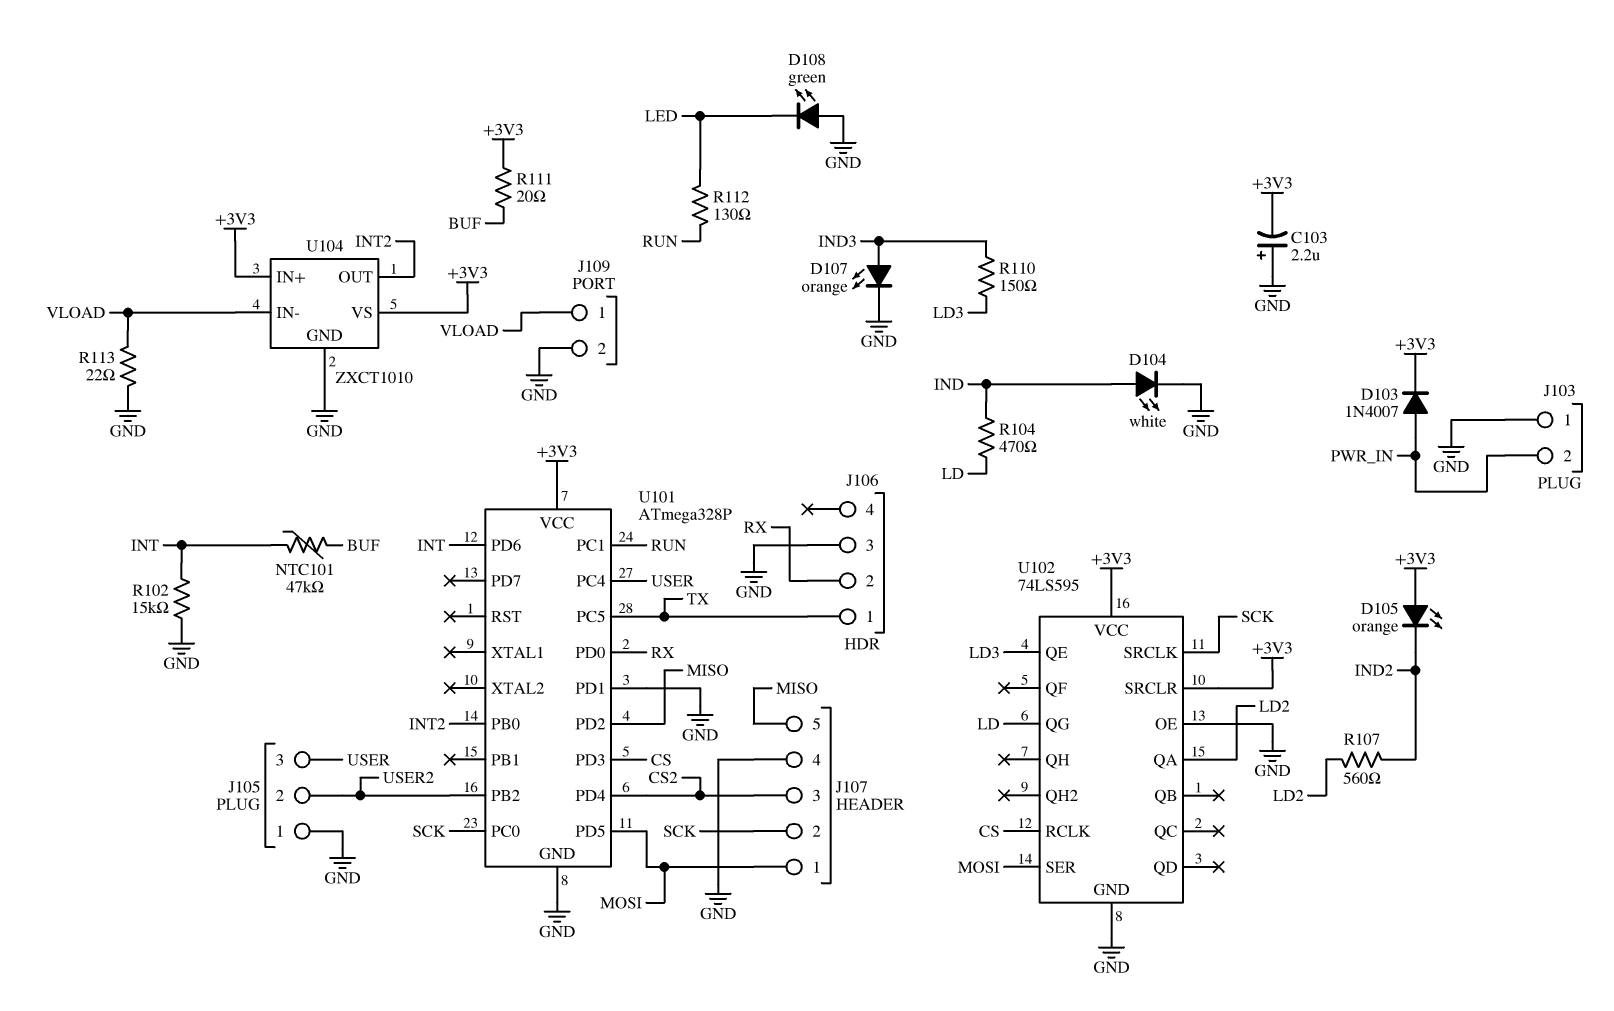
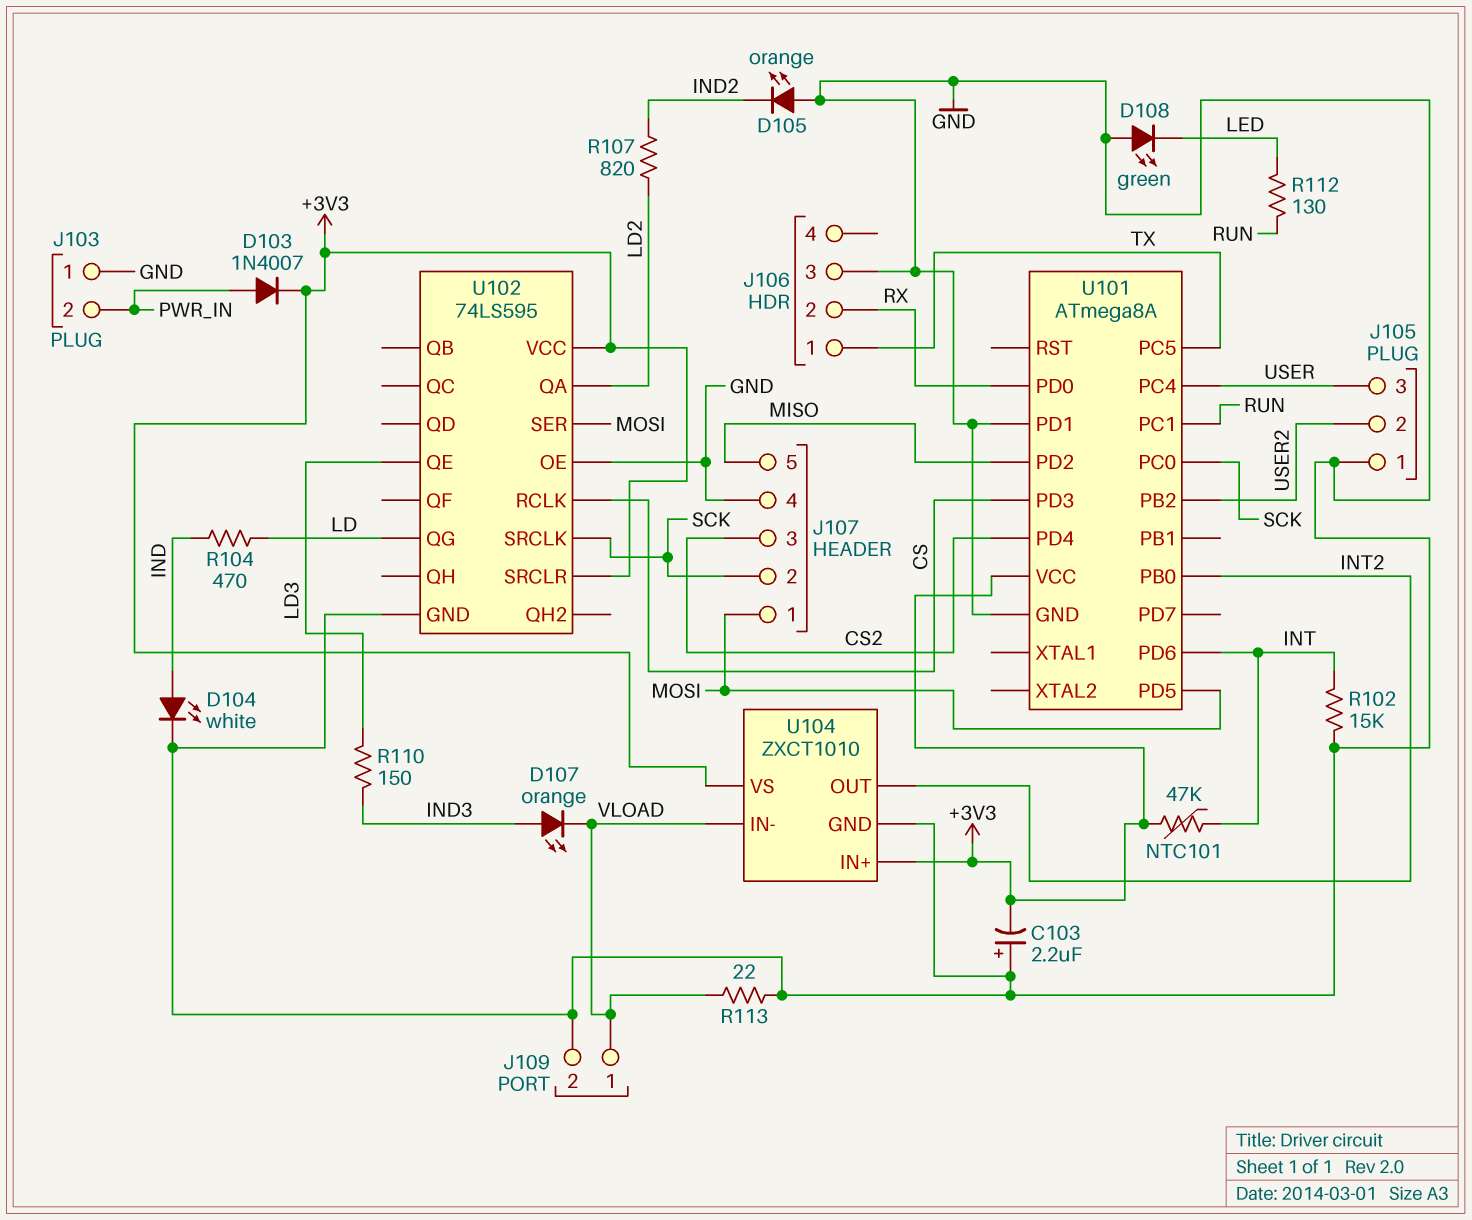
D105: LED orange (A +3V3, K IND2) -> LED orange (A GND, K IND2)
D107: LED orange (A IND3, K GND) -> LED orange (A IND3, K VLOAD)
NTC101: 47k (BUF, INT) -> 47k (+3V3, INT)
R107: 560 (IND2, LD2) -> 820 (IND2, LD2)
R111: 20 (+3V3, BUF) -> none
U101: ATmega328P -> ATmega8A

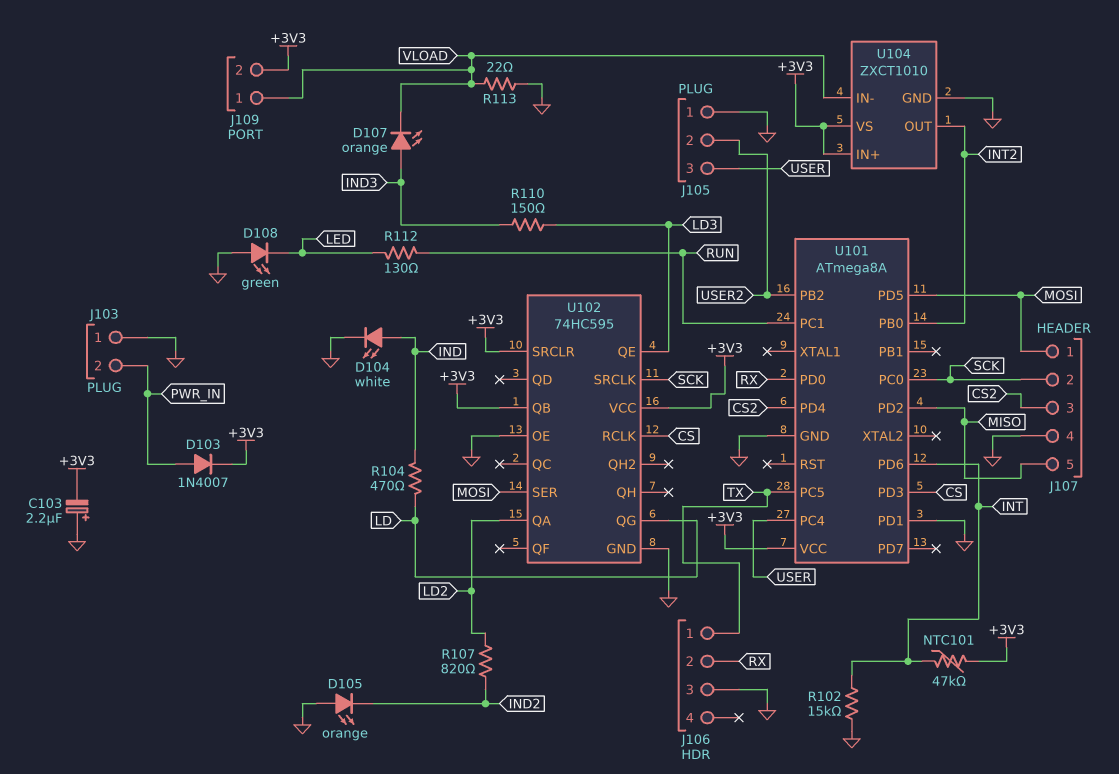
J109 pin 2: GND -> +3V3
U102: 74LS595 -> 74HC595
U102 pin QB: none -> +3V3

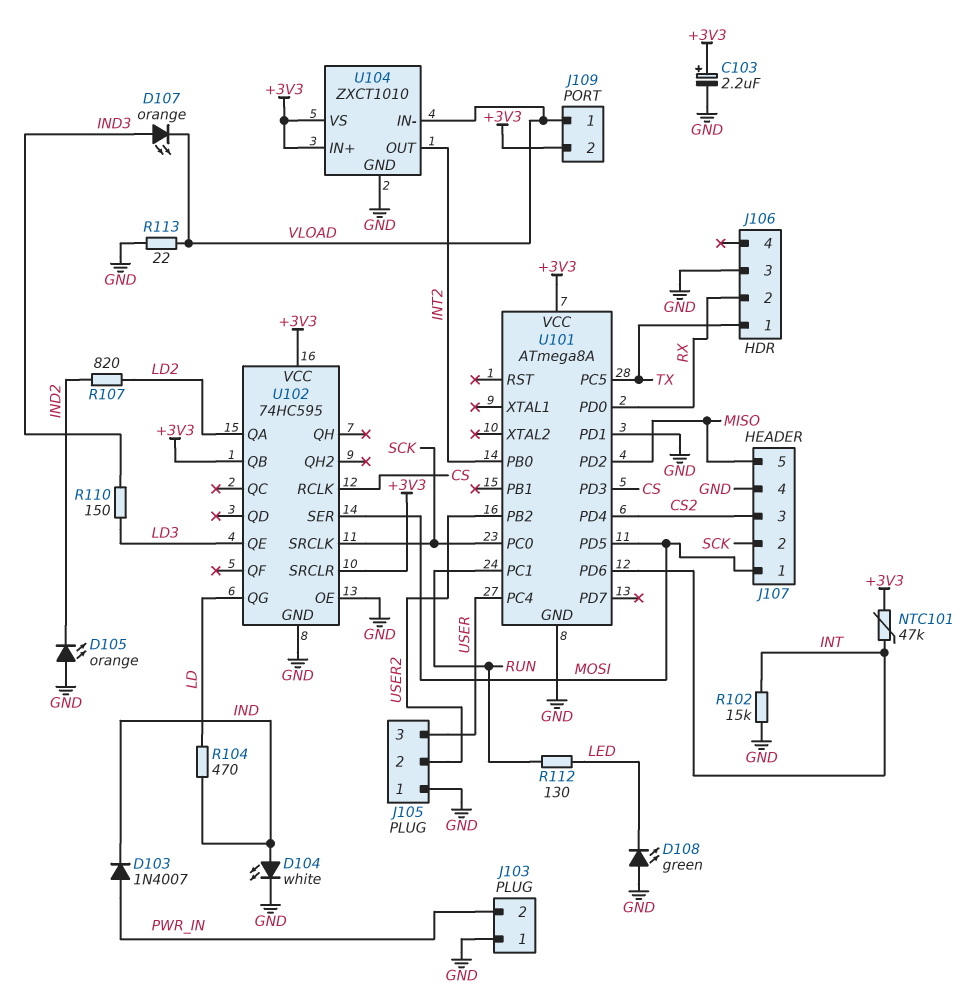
C103: 2.2uF (plus GND, minus +3V3) -> 2.2uF (plus +3V3, minus GND)
D103: diode 1N4007 (A PWR_IN, K +3V3) -> diode 1N4007 (A PWR_IN, K IND)

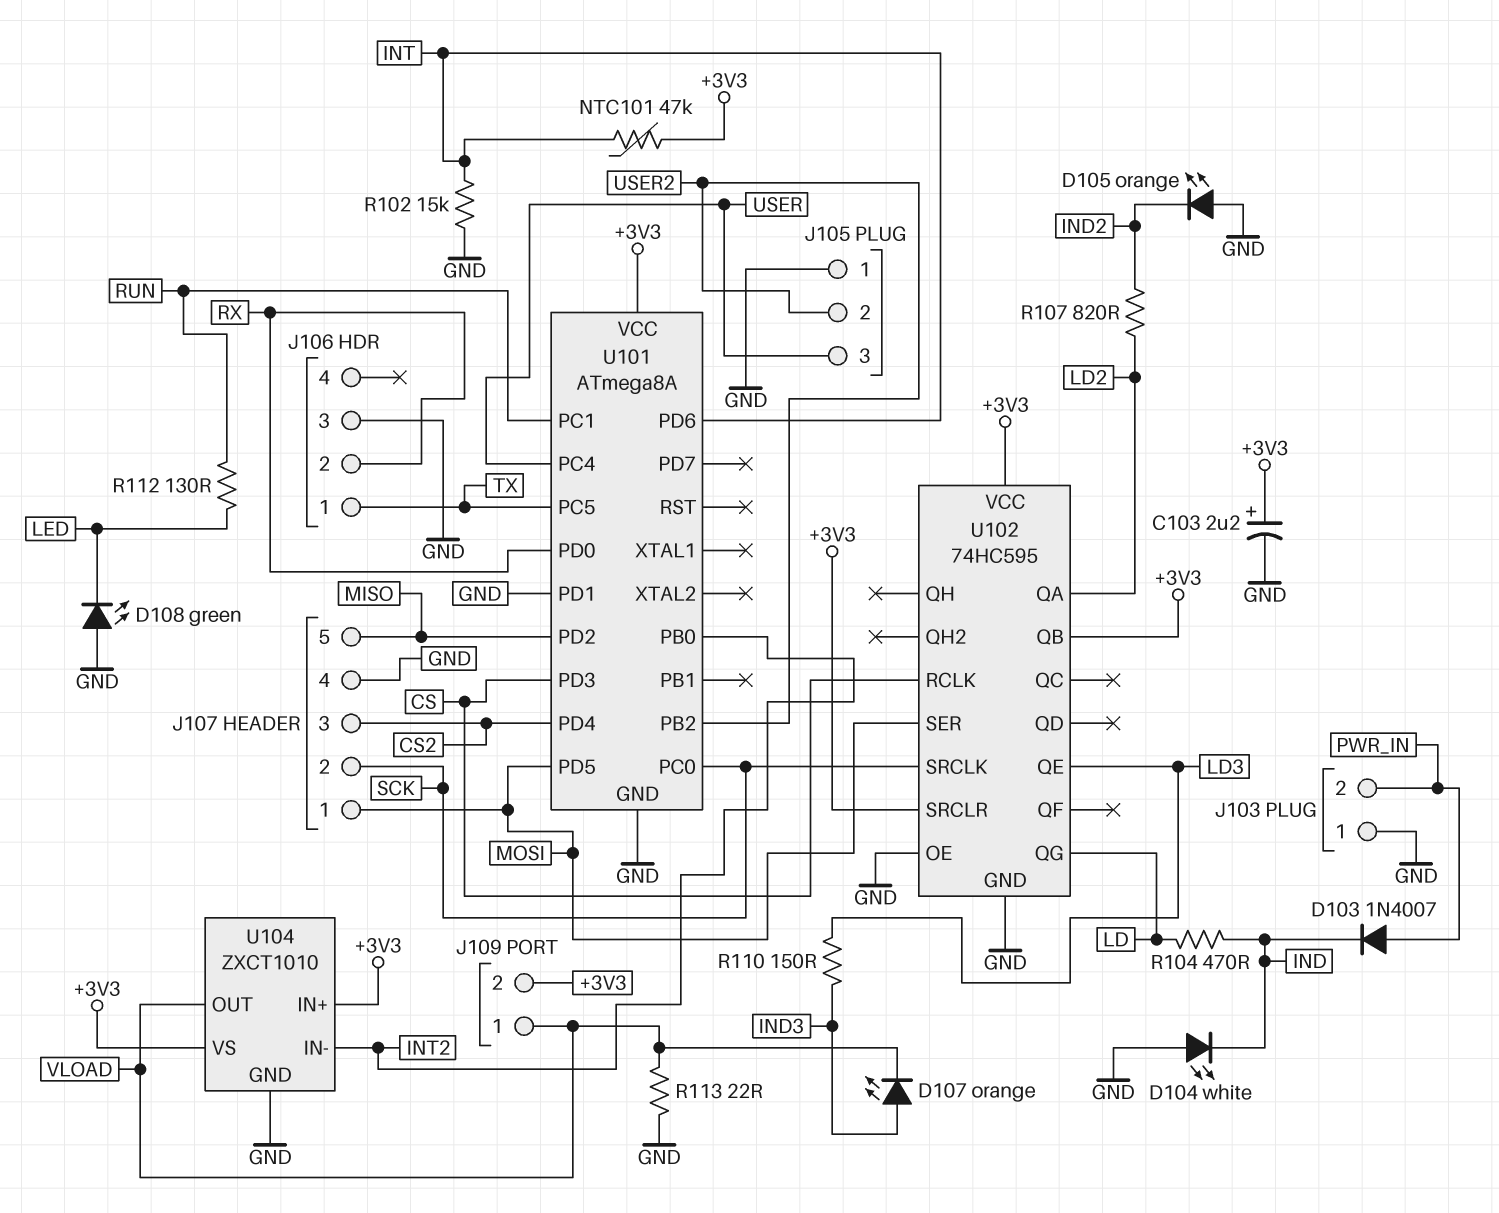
D104: LED white (A IND, K GND) -> LED white (A GND, K IND)
U104 pin IN-: VLOAD -> INT2
U104 pin OUT: INT2 -> VLOAD

